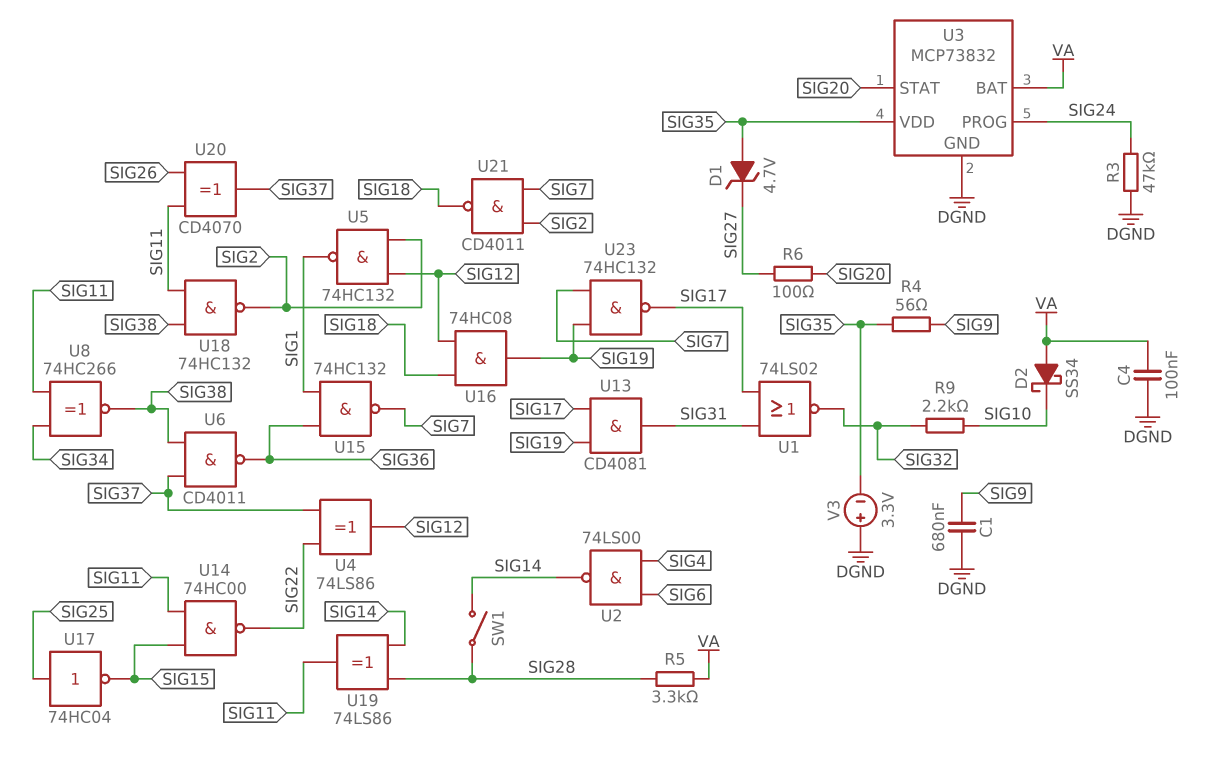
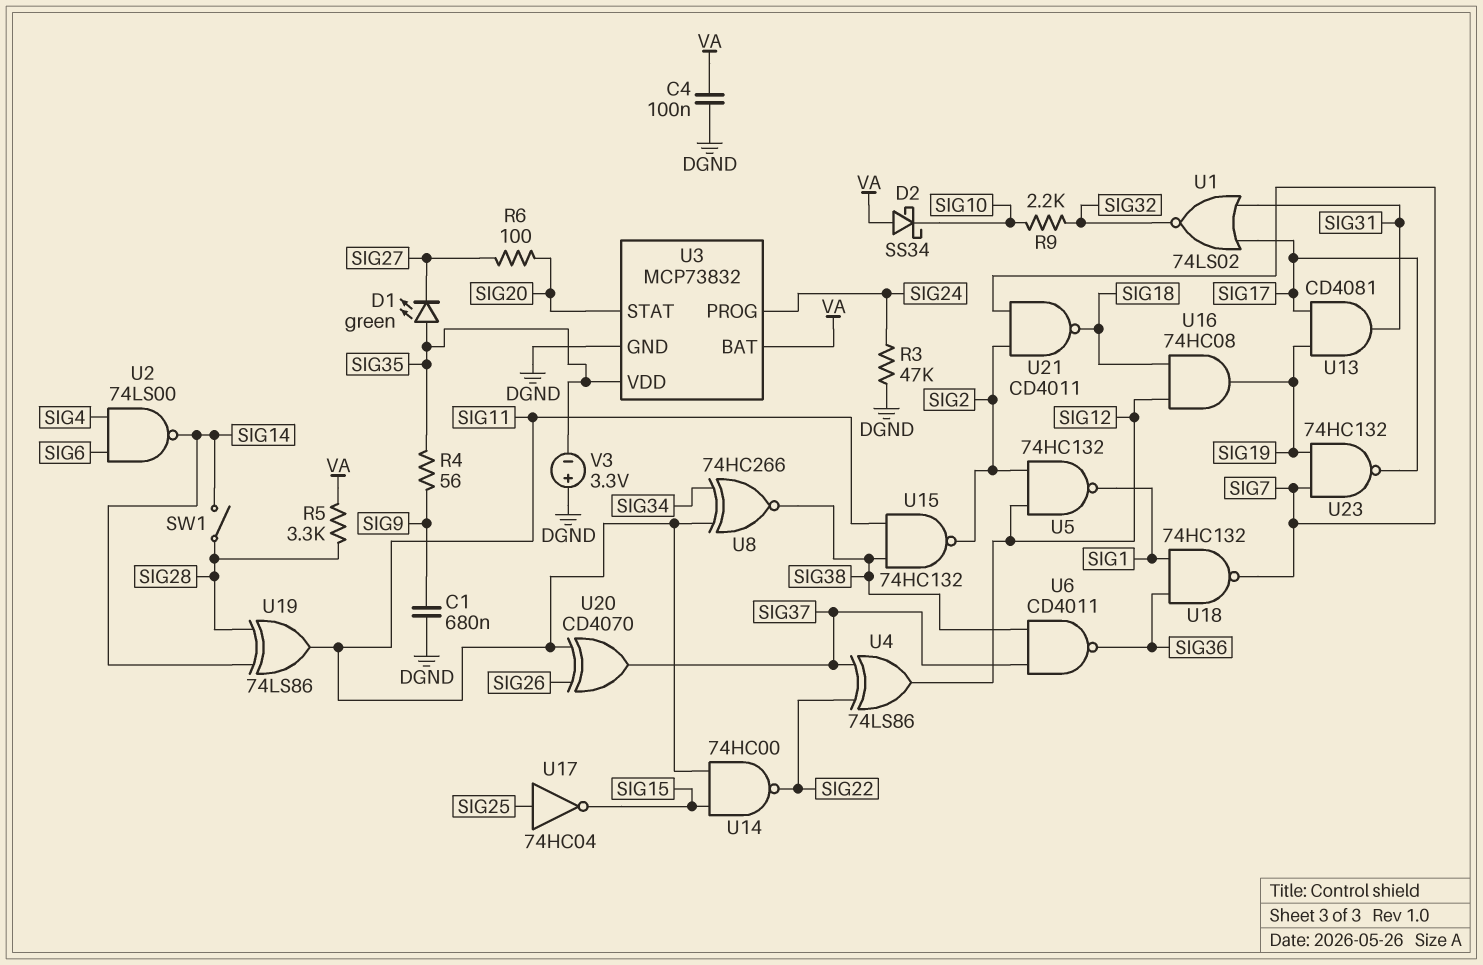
D1: zener 4.7V (A SIG35, K SIG27) -> LED green (A SIG35, K SIG27)
U15: NAND 74HC132 (in SIG1, in SIG36, out SIG7) -> NAND 74HC132 (in SIG11, in SIG38, out SIG2)
U18: NAND 74HC132 (in SIG11, in SIG38, out SIG2) -> NAND 74HC132 (in SIG1, in SIG36, out SIG7)

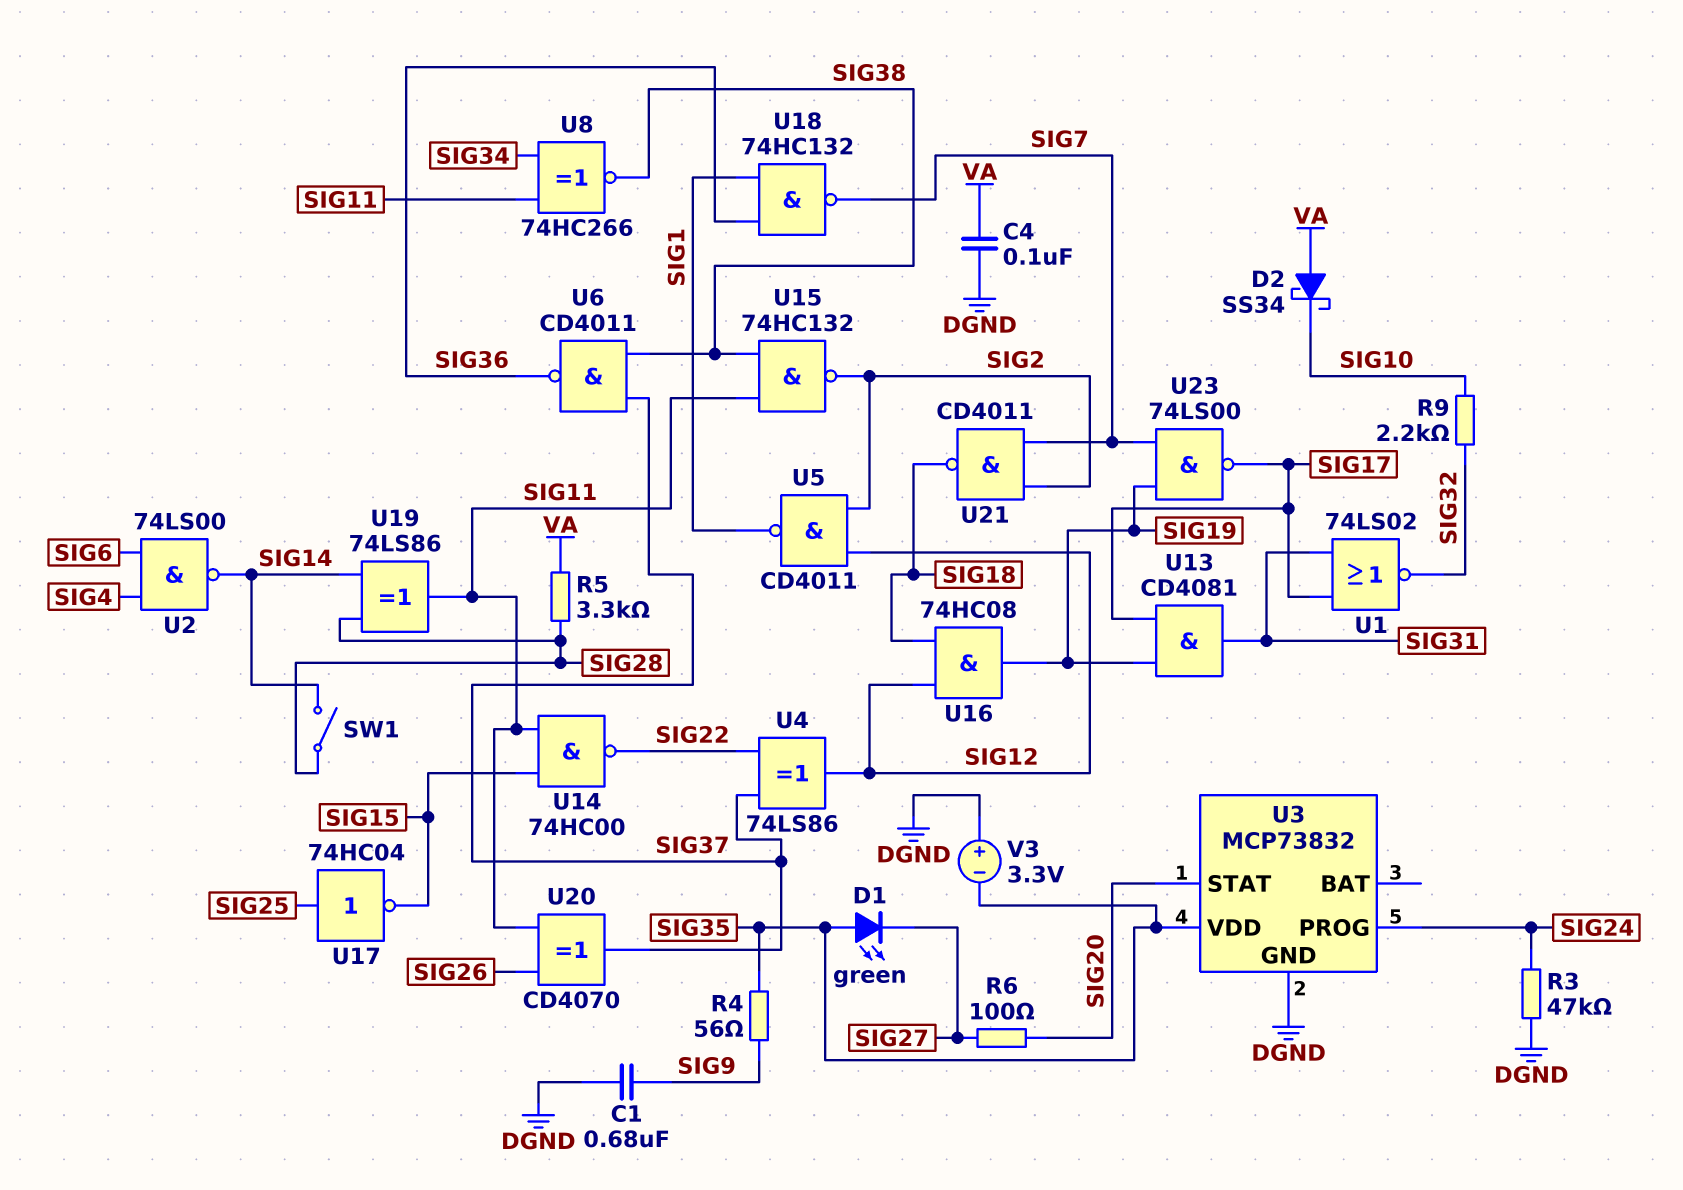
U3 pin BAT: VA -> none
U5: NAND 74HC132 (in SIG2, in SIG12, out SIG1) -> NAND CD4011 (in SIG2, in SIG12, out SIG1)
U23: NAND 74HC132 (in SIG7, in SIG19, out SIG17) -> NAND 74LS00 (in SIG7, in SIG19, out SIG17)

